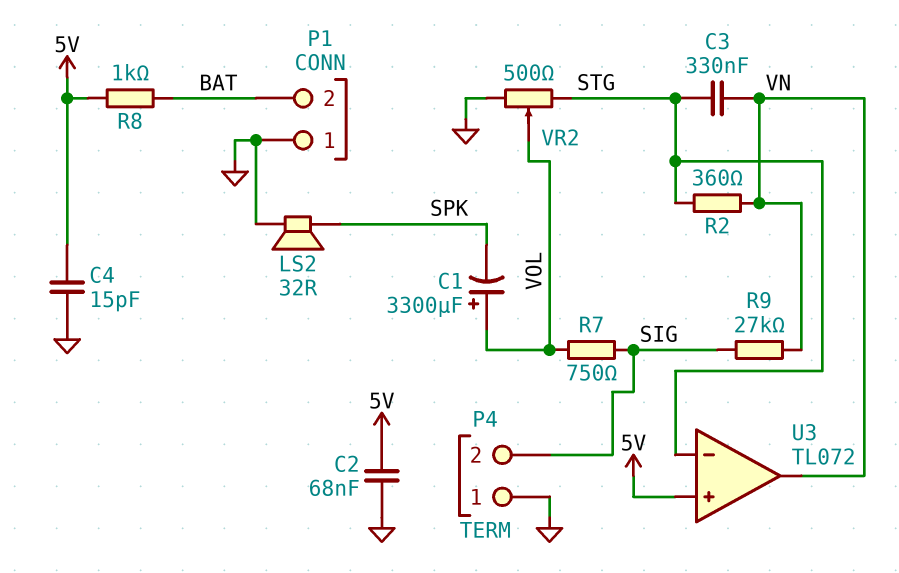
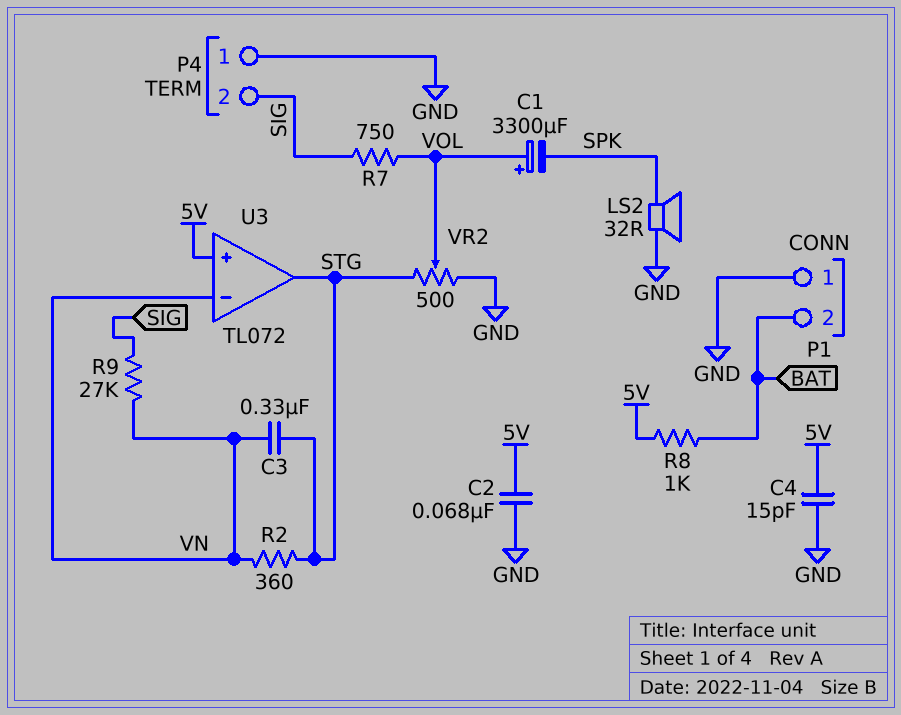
U3 pin in-: STG -> VN
U3 pin out: VN -> STG

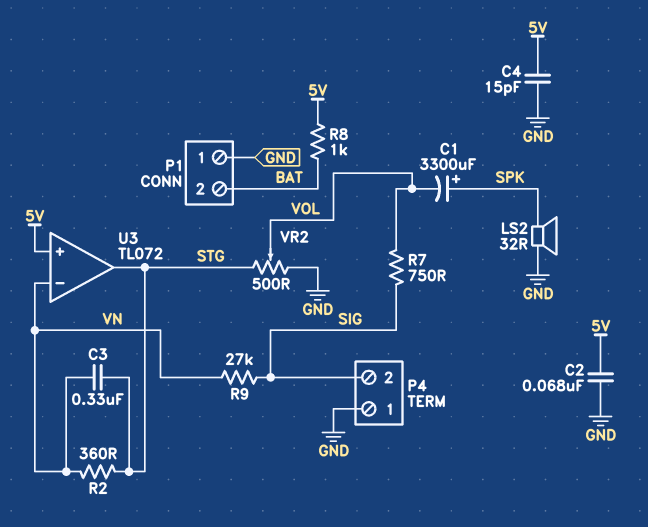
C1: 3300uF (plus VOL, minus SPK) -> 3300uF (plus SPK, minus VOL)

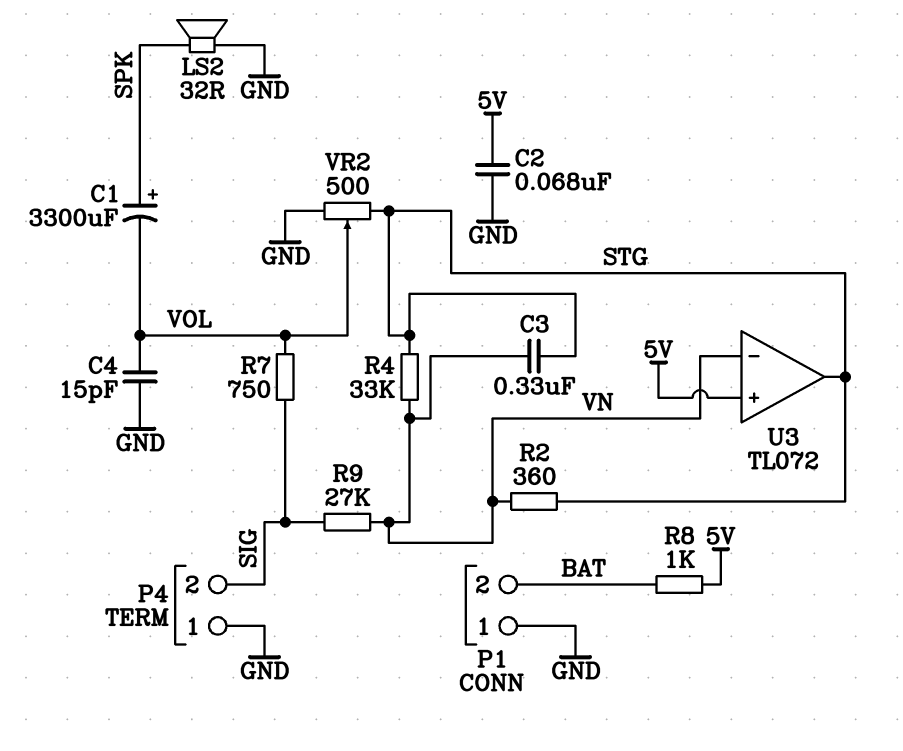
C4: 15pF (5V, GND) -> 15pF (GND, VOL)
R4: none -> 33k (STG, VN)

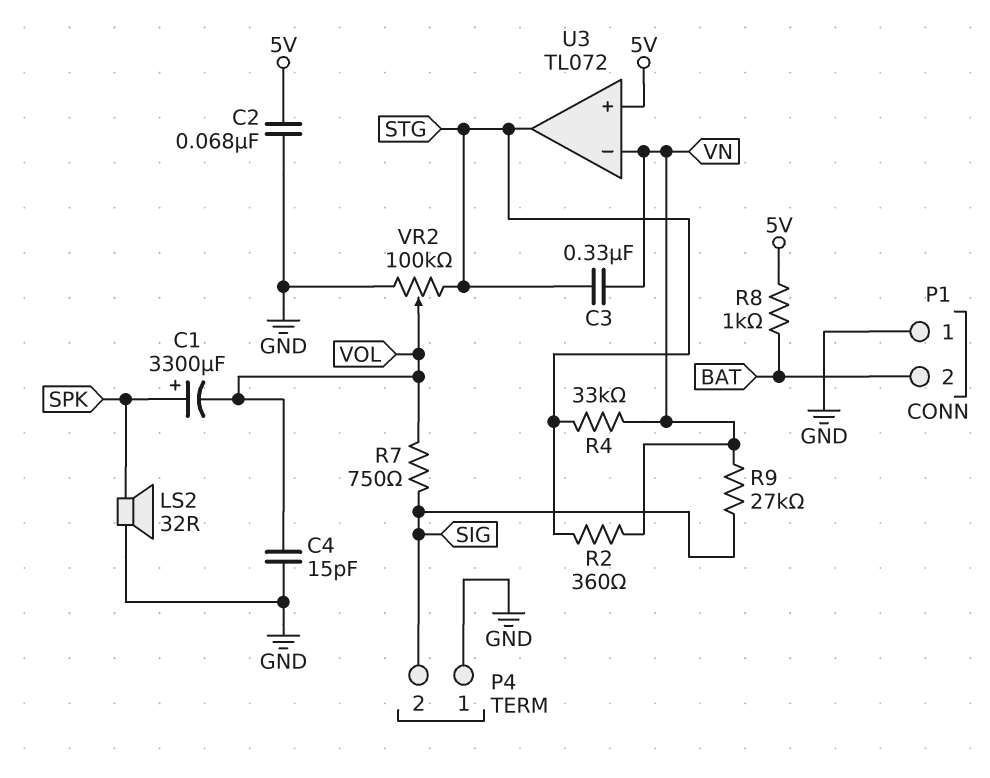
VR2: 500 (GND, STG, wiper VOL) -> 100k (GND, STG, wiper VOL)

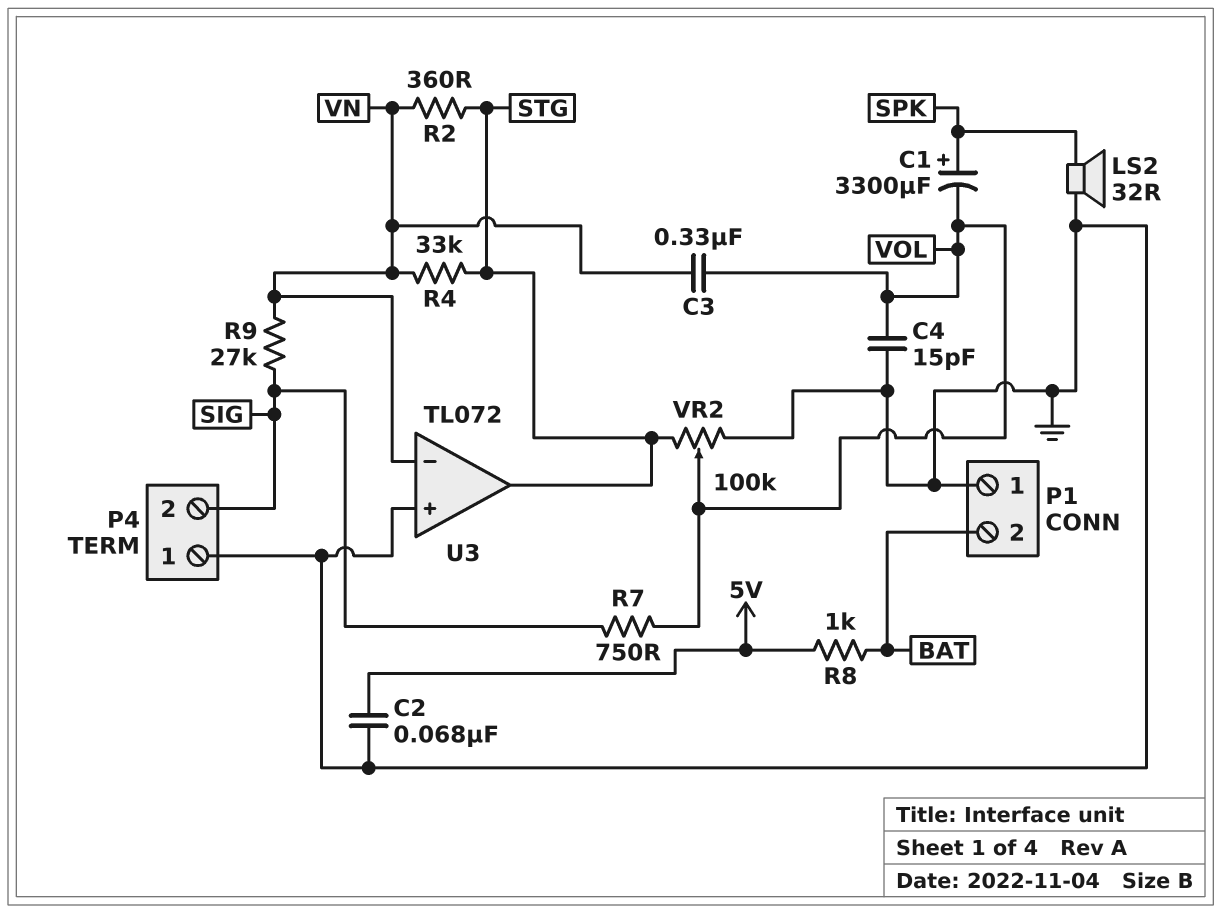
C3: 330nF (STG, VN) -> 330nF (VN, VOL)
U3 pin in+: 5V -> GND

